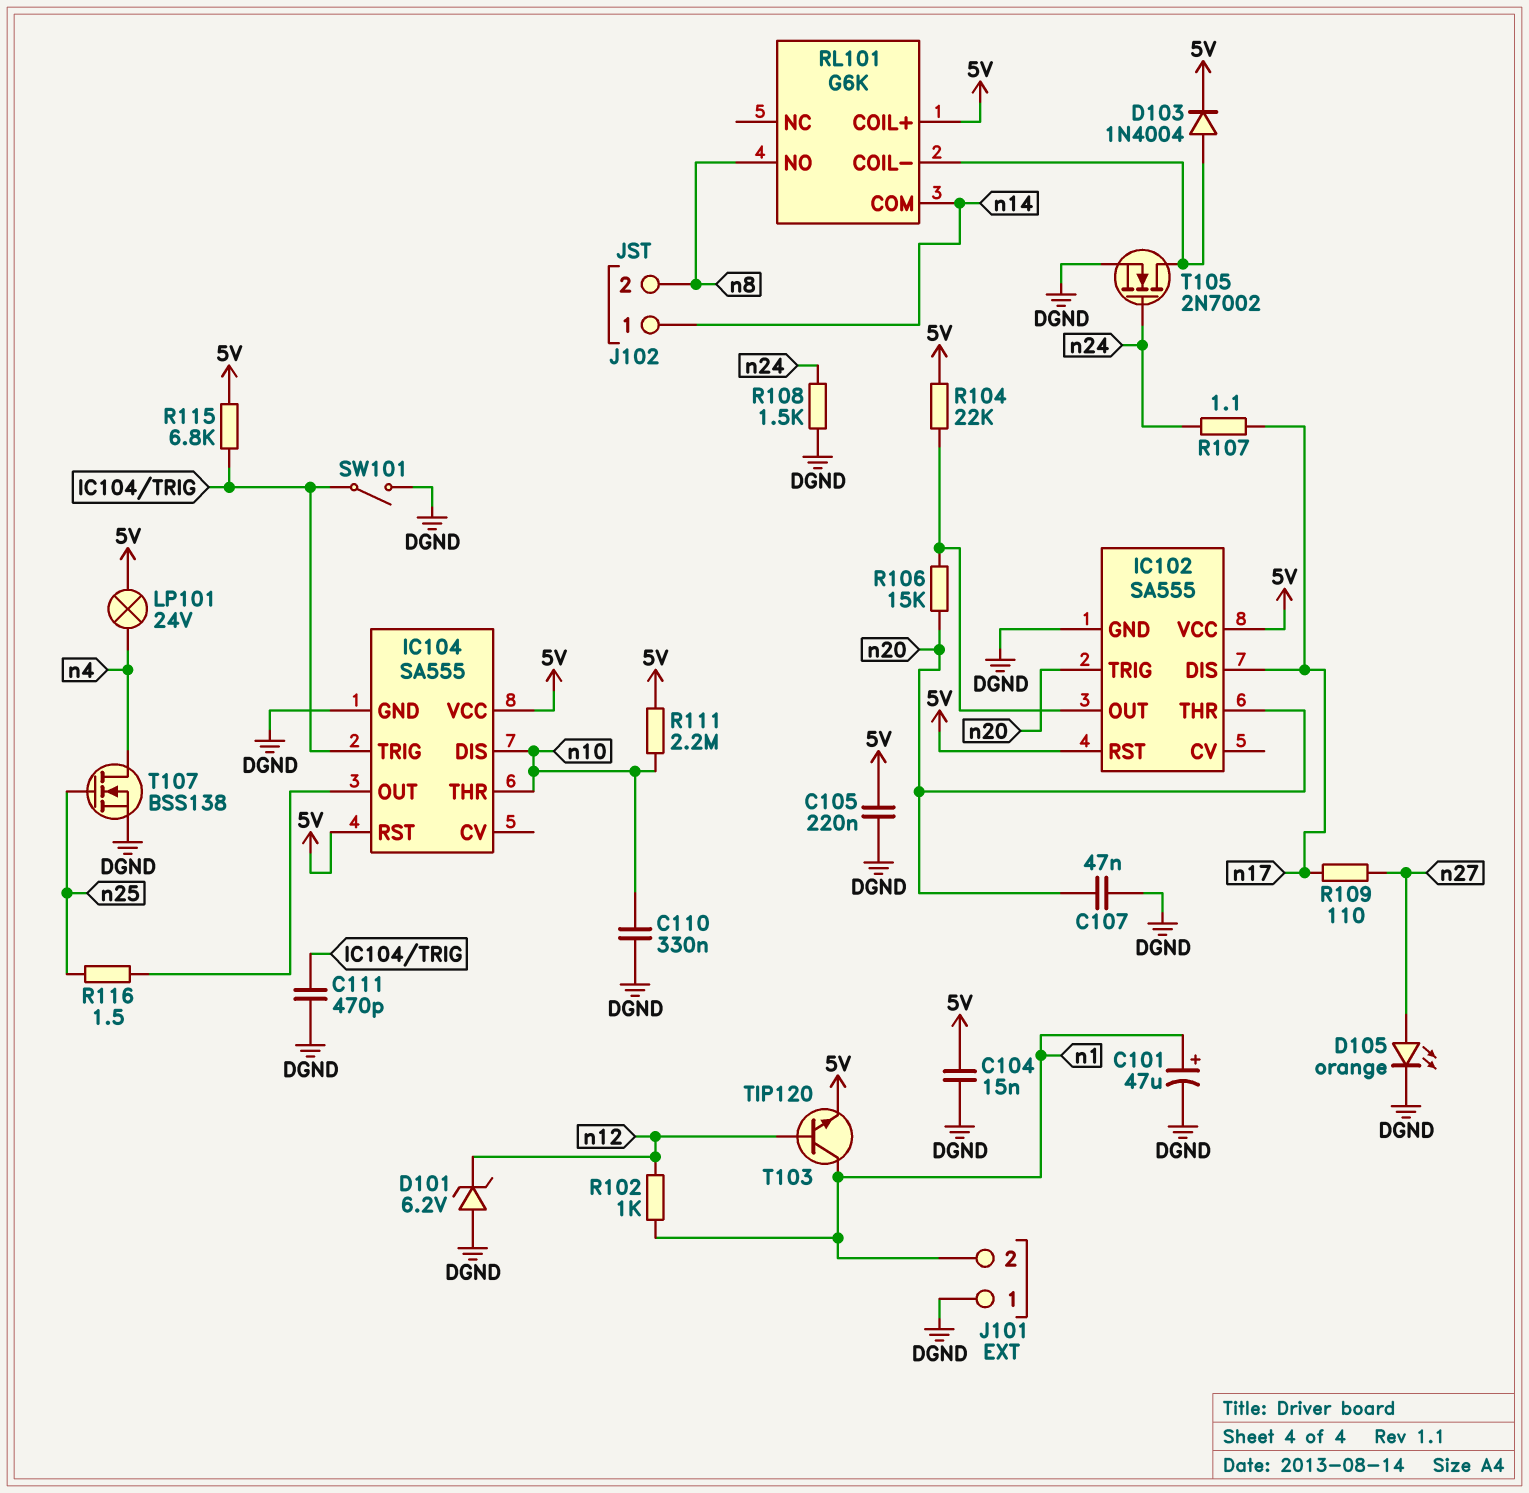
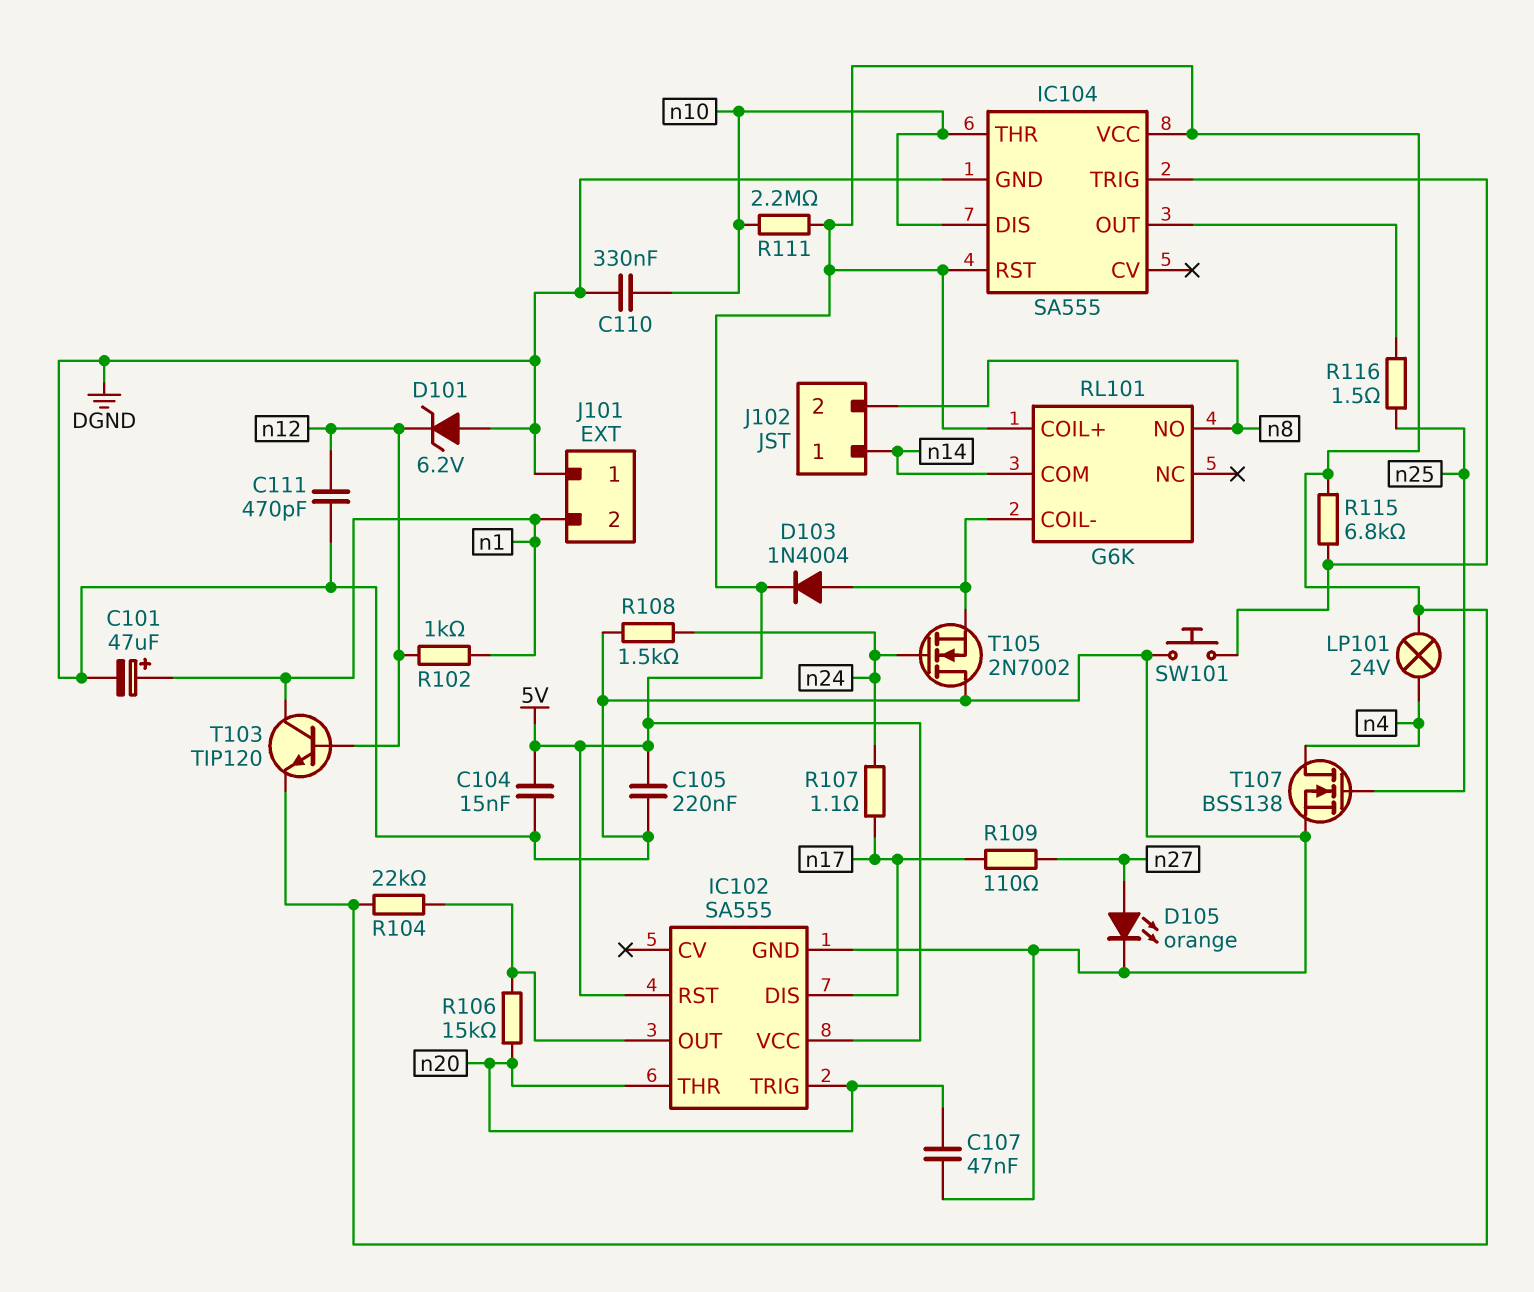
C111: 470pF (DGND, IC104/TRIG) -> 470pF (DGND, n12)
SW101: switch (DGND, IC104/TRIG) -> button (DGND, IC104/TRIG)
T105: NMOS 2N7002 (G n24, D RL101/COIL-, S DGND) -> NMOS 2N7002 (G n24, D DGND, S RL101/COIL-)

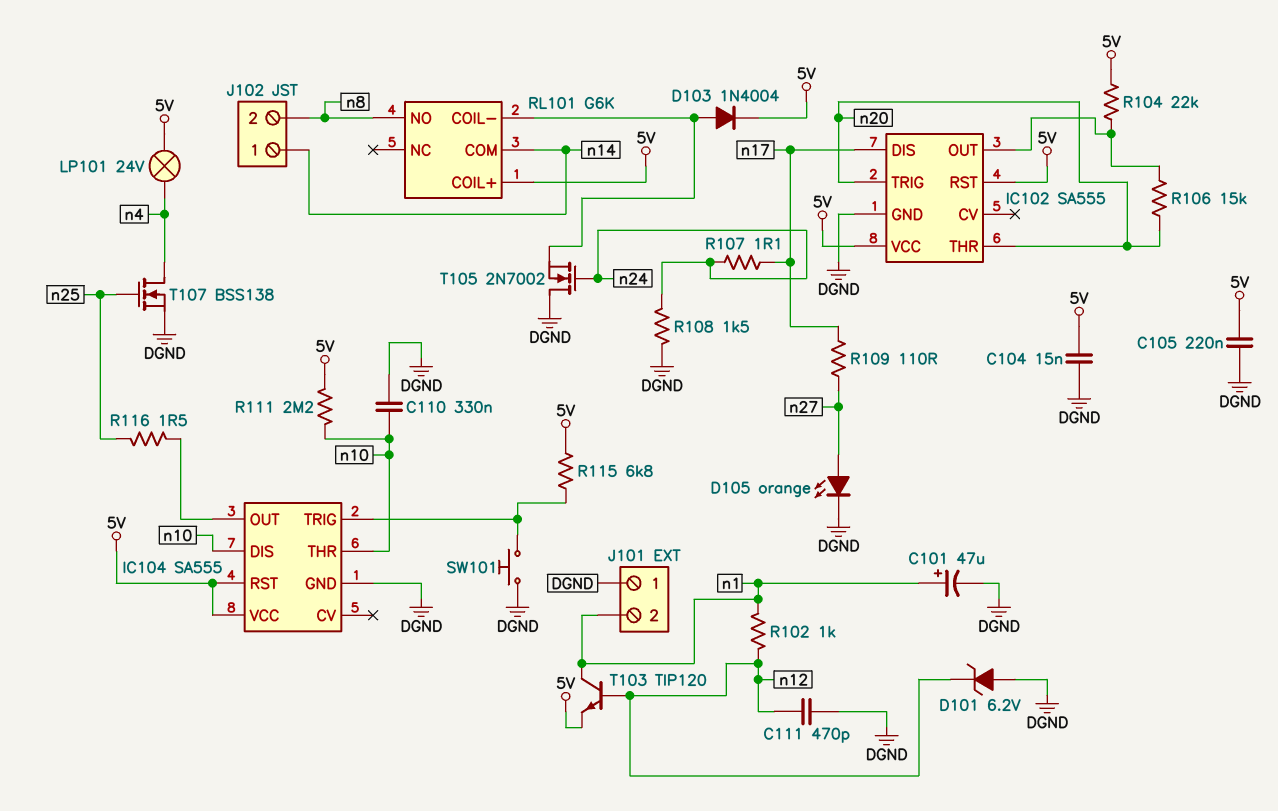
C107: 47nF (DGND, n20) -> none

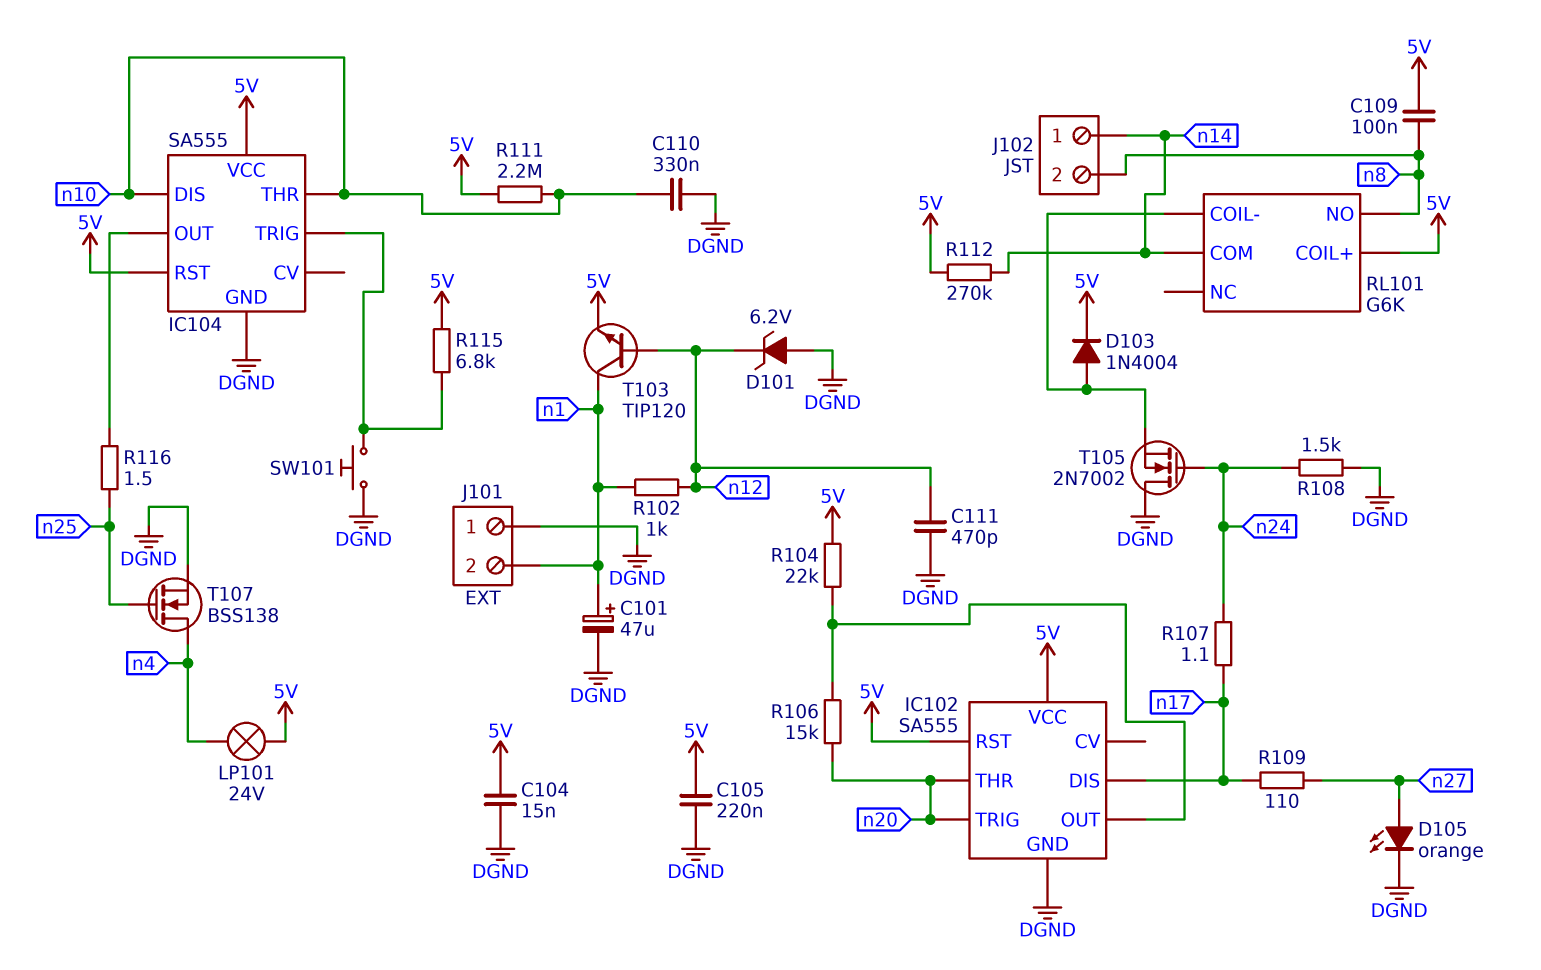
C109: none -> 100nF (5V, n8)
R112: none -> 270k (5V, n14)

